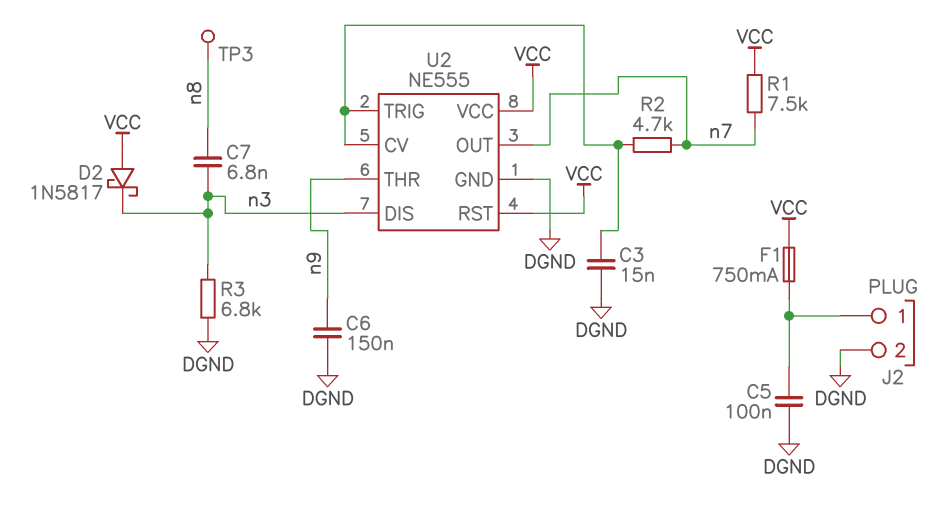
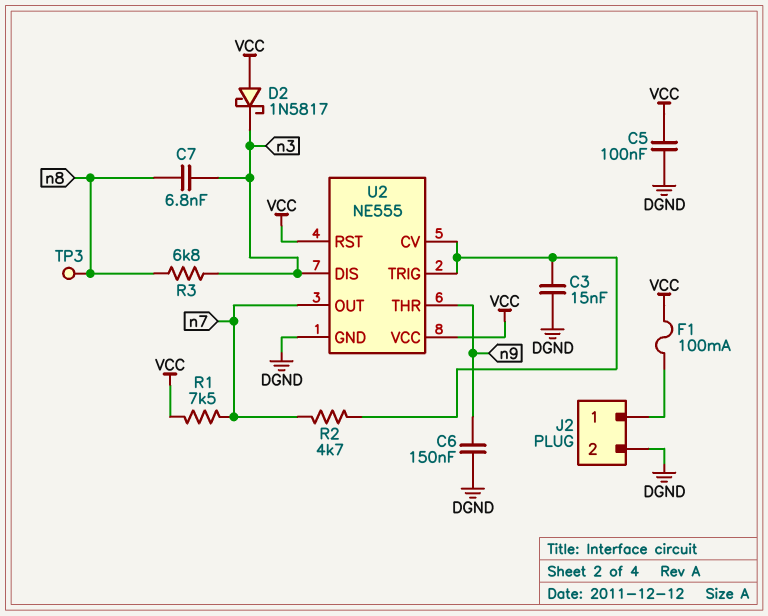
C5: 100nF (DGND, J2/1) -> 100nF (DGND, VCC)
F1: 750mA (J2/1, VCC) -> 100mA (J2/1, VCC)
R3: 6.8k (DGND, n3) -> 6.8k (n3, n8)

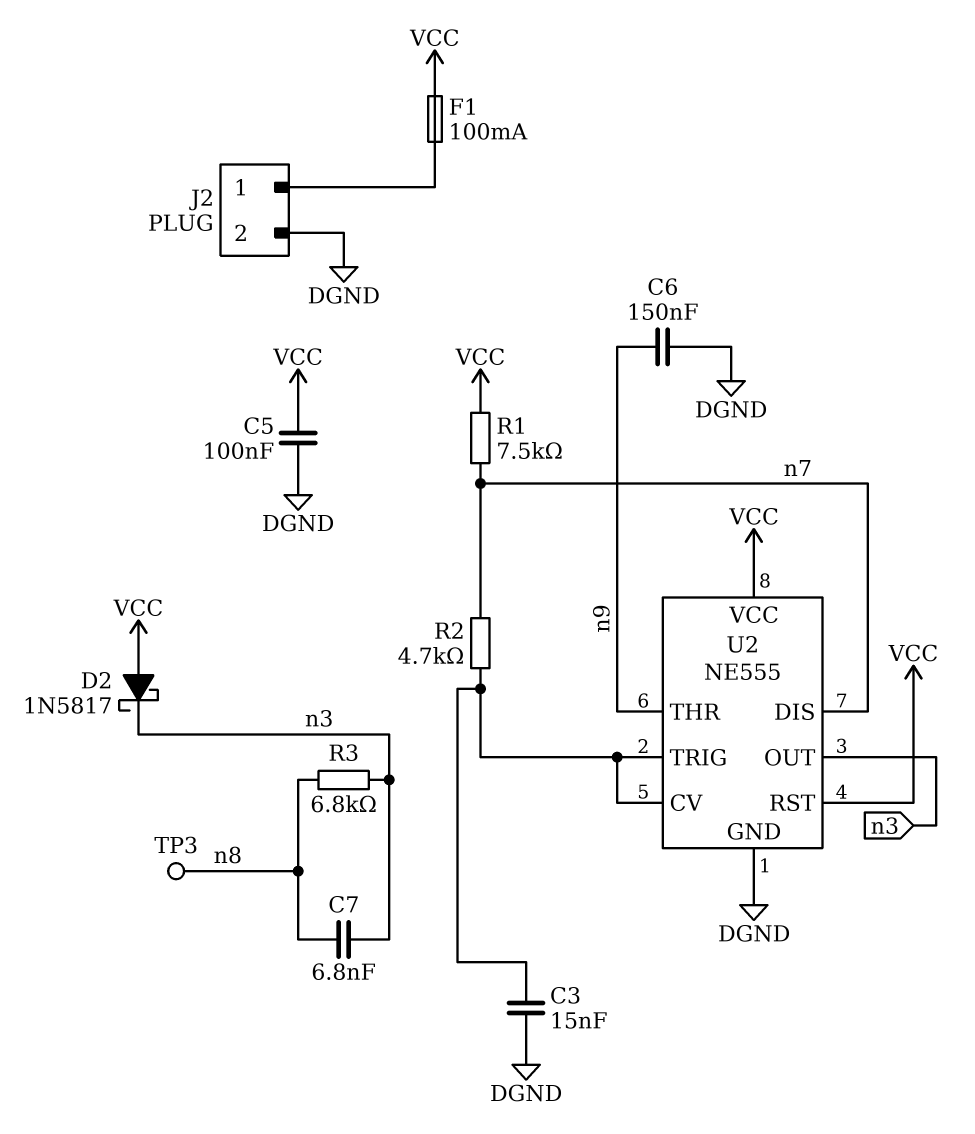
U2 pin DIS: n3 -> n7
U2 pin OUT: n7 -> n3

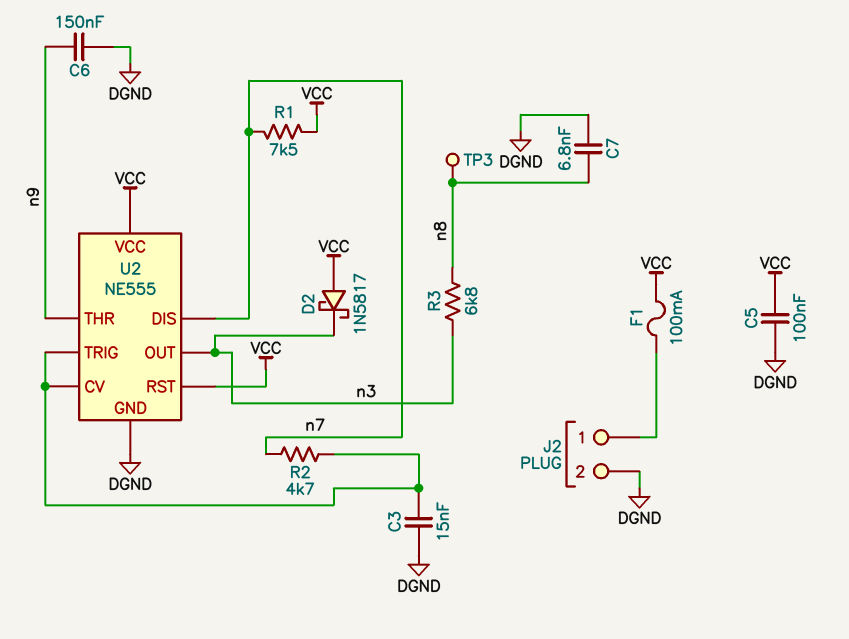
C7: 6.8nF (n3, n8) -> 6.8nF (DGND, n8)

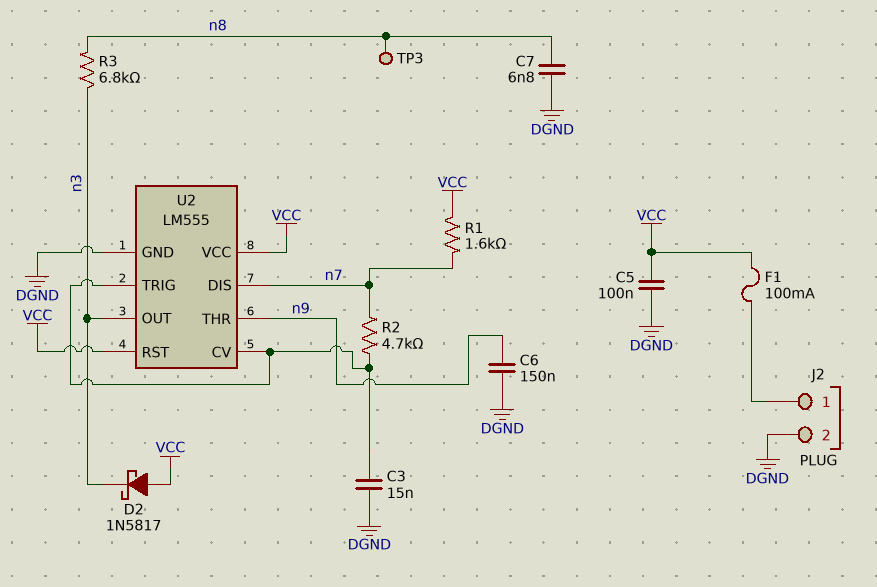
R1: 7.5k (VCC, n7) -> 1.6k (VCC, n7)
U2: NE555 -> LM555

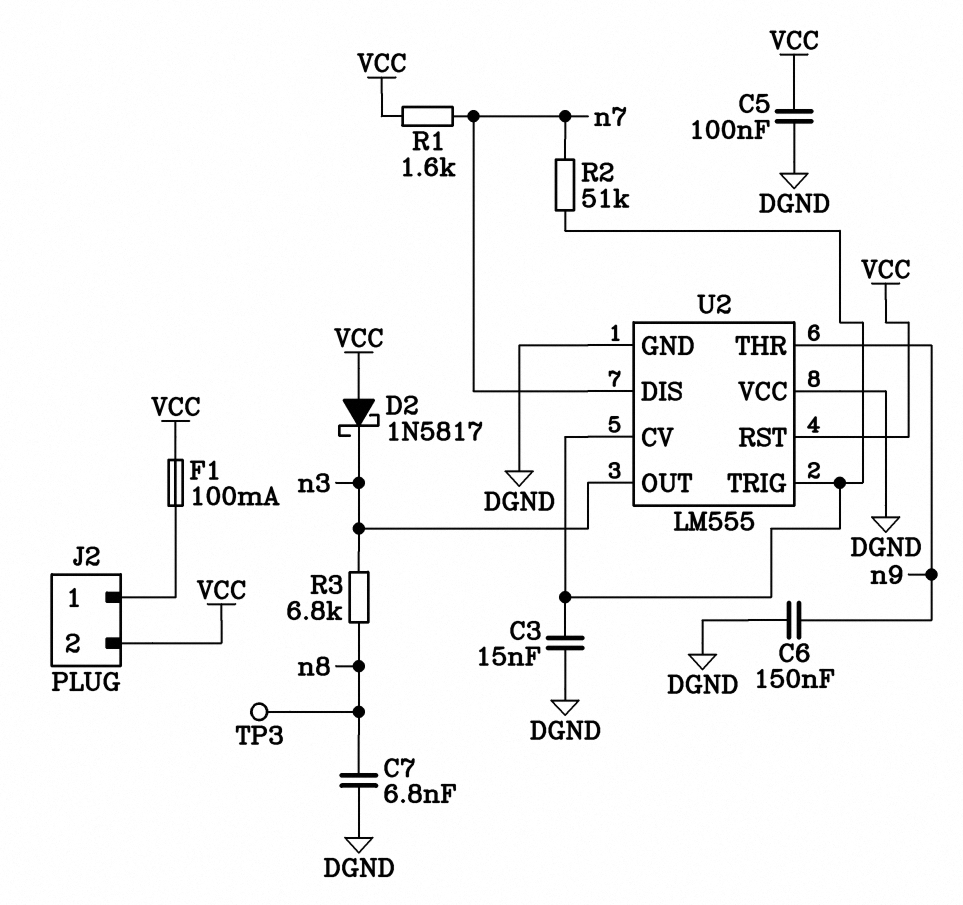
J2 pin 2: DGND -> VCC
R2: 4.7k (U2/CV, n7) -> 51k (U2/CV, n7)
U2 pin VCC: VCC -> DGND

